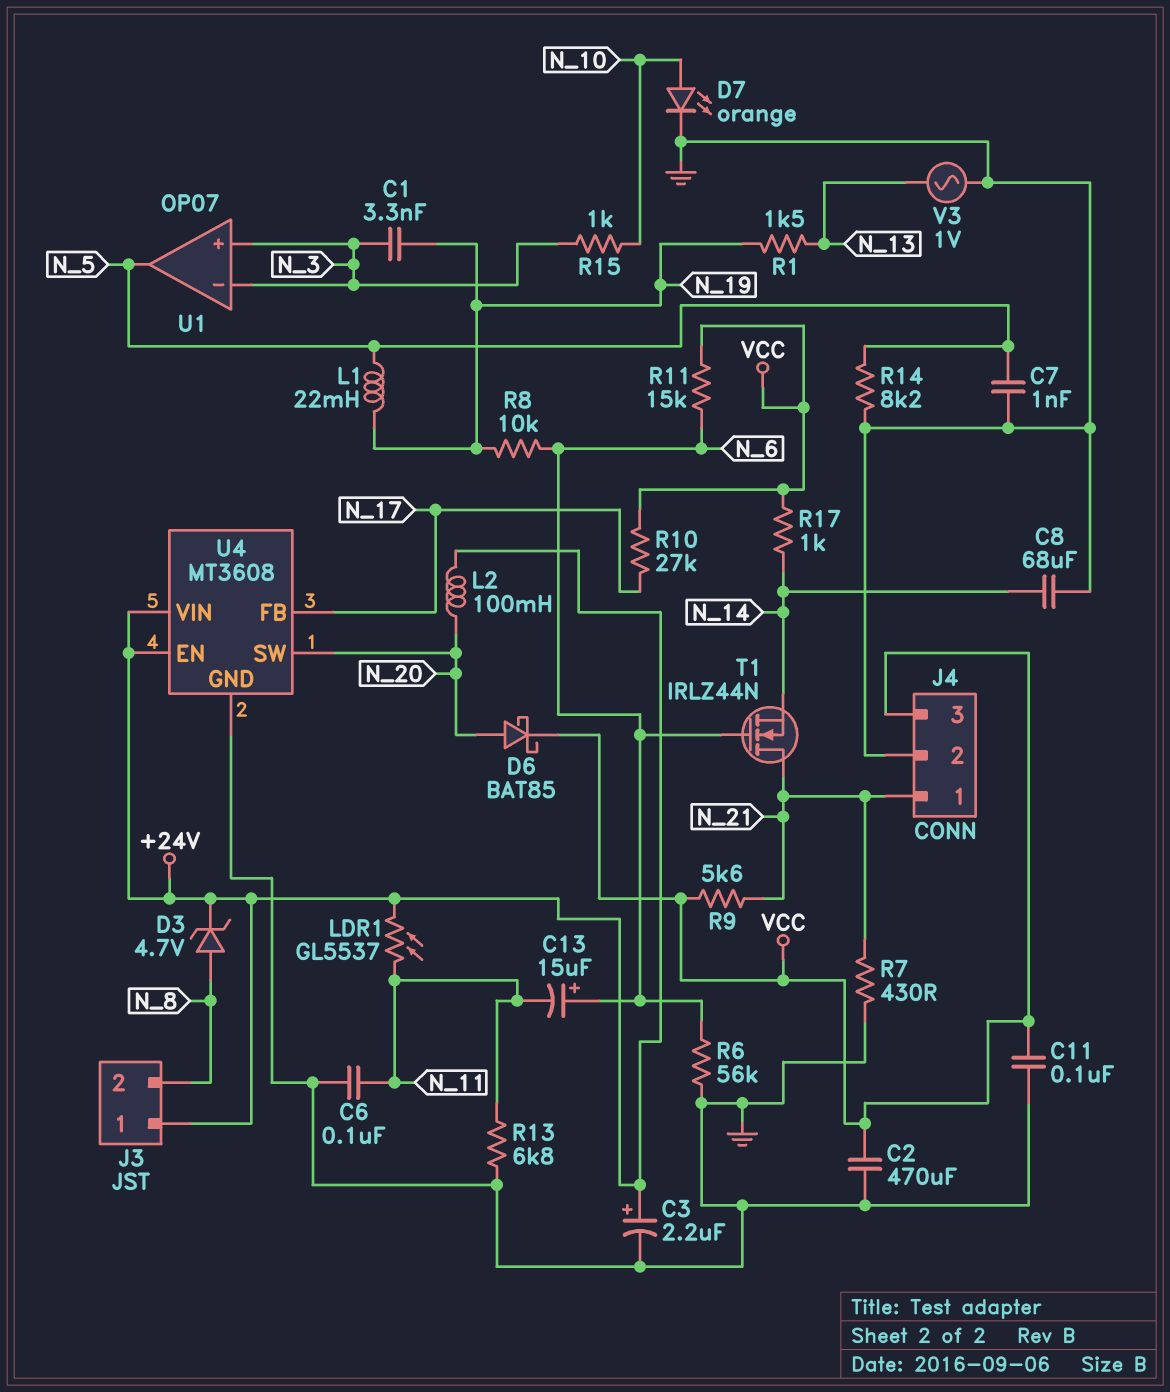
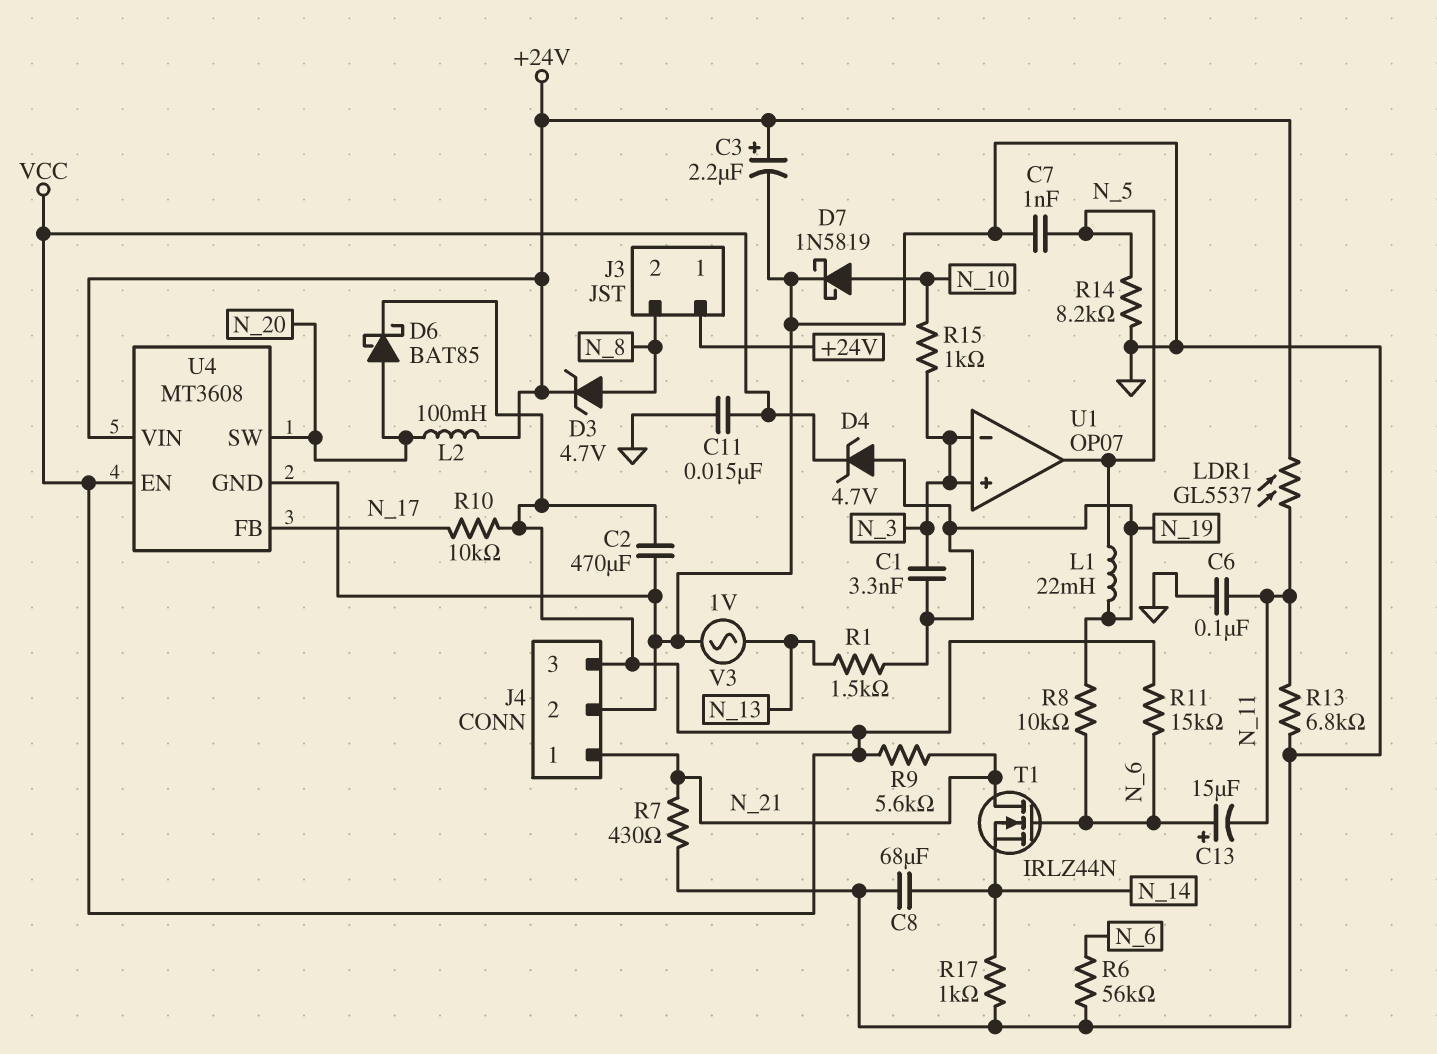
C11: 100nF (GND, VCC) -> 15nF (GND, VCC)
D4: none -> zener 4.7V (A N_19, K VCC)
D7: LED orange (A N_10, K GND) -> schottky 1N5819 (A N_10, K GND)
R10: 27k (N_17, VCC) -> 10k (N_17, VCC)
R17: 1k (N_14, VCC) -> 1k (GND, N_14)
U4 pin EN: +24V -> VCC

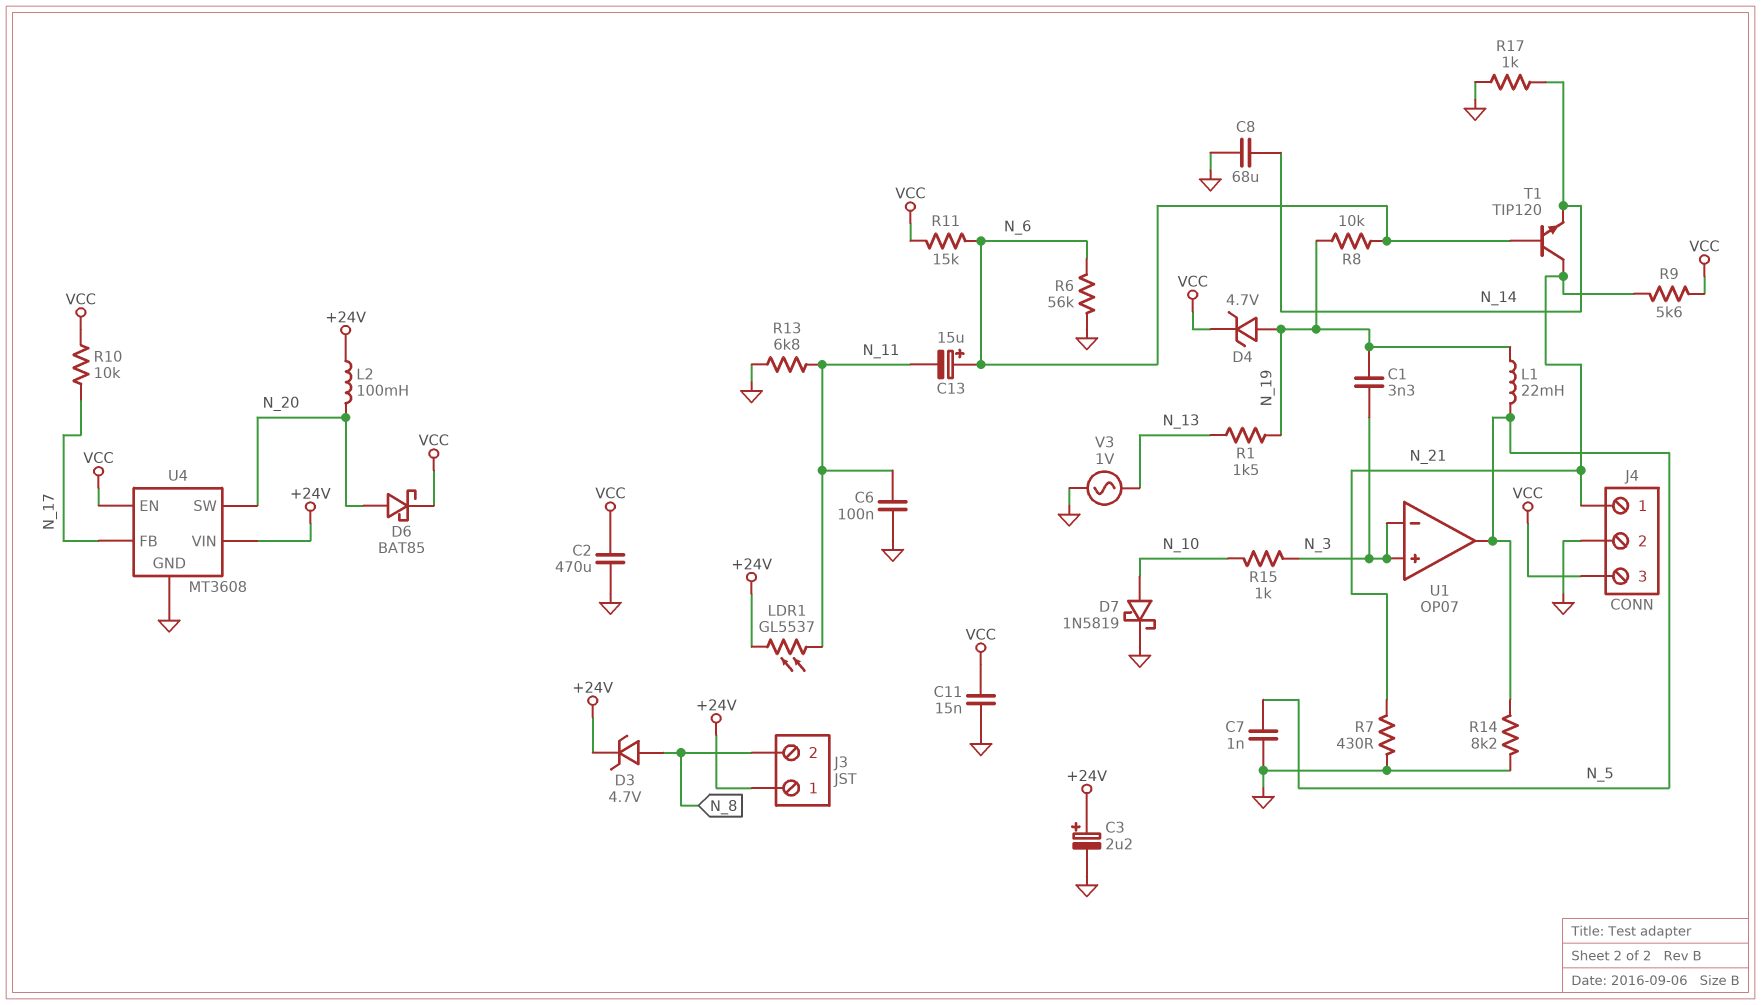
T1: NMOS IRLZ44N (G N_6, D N_21, S N_14) -> NPN TIP120 (B N_6, C N_21, E N_14)

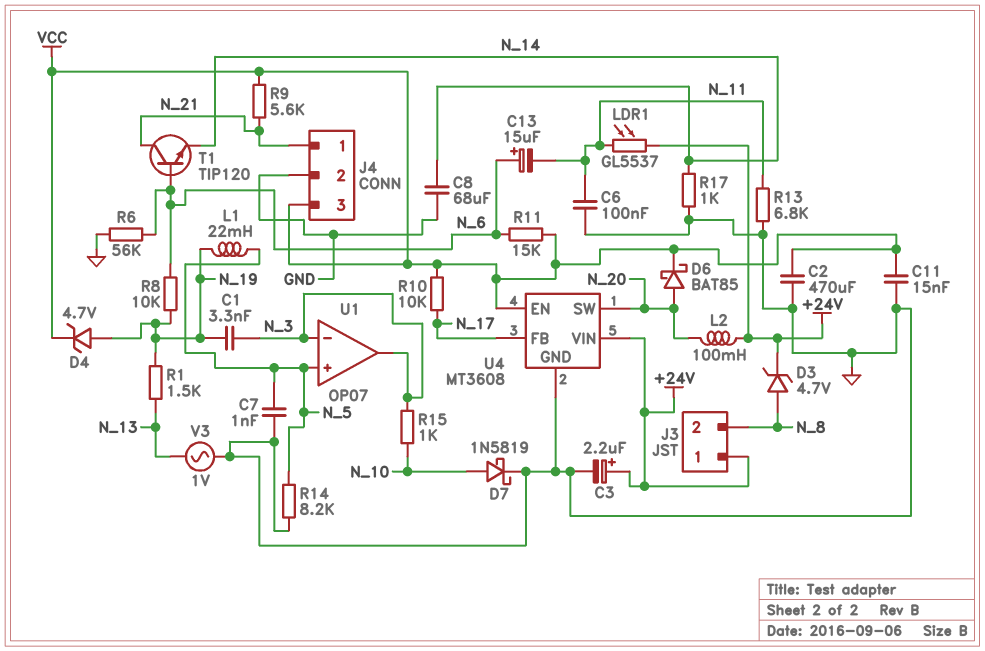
R7: 430 (GND, N_21) -> none
U1 pin in+: N_3 -> N_5
U1 pin out: N_5 -> N_3

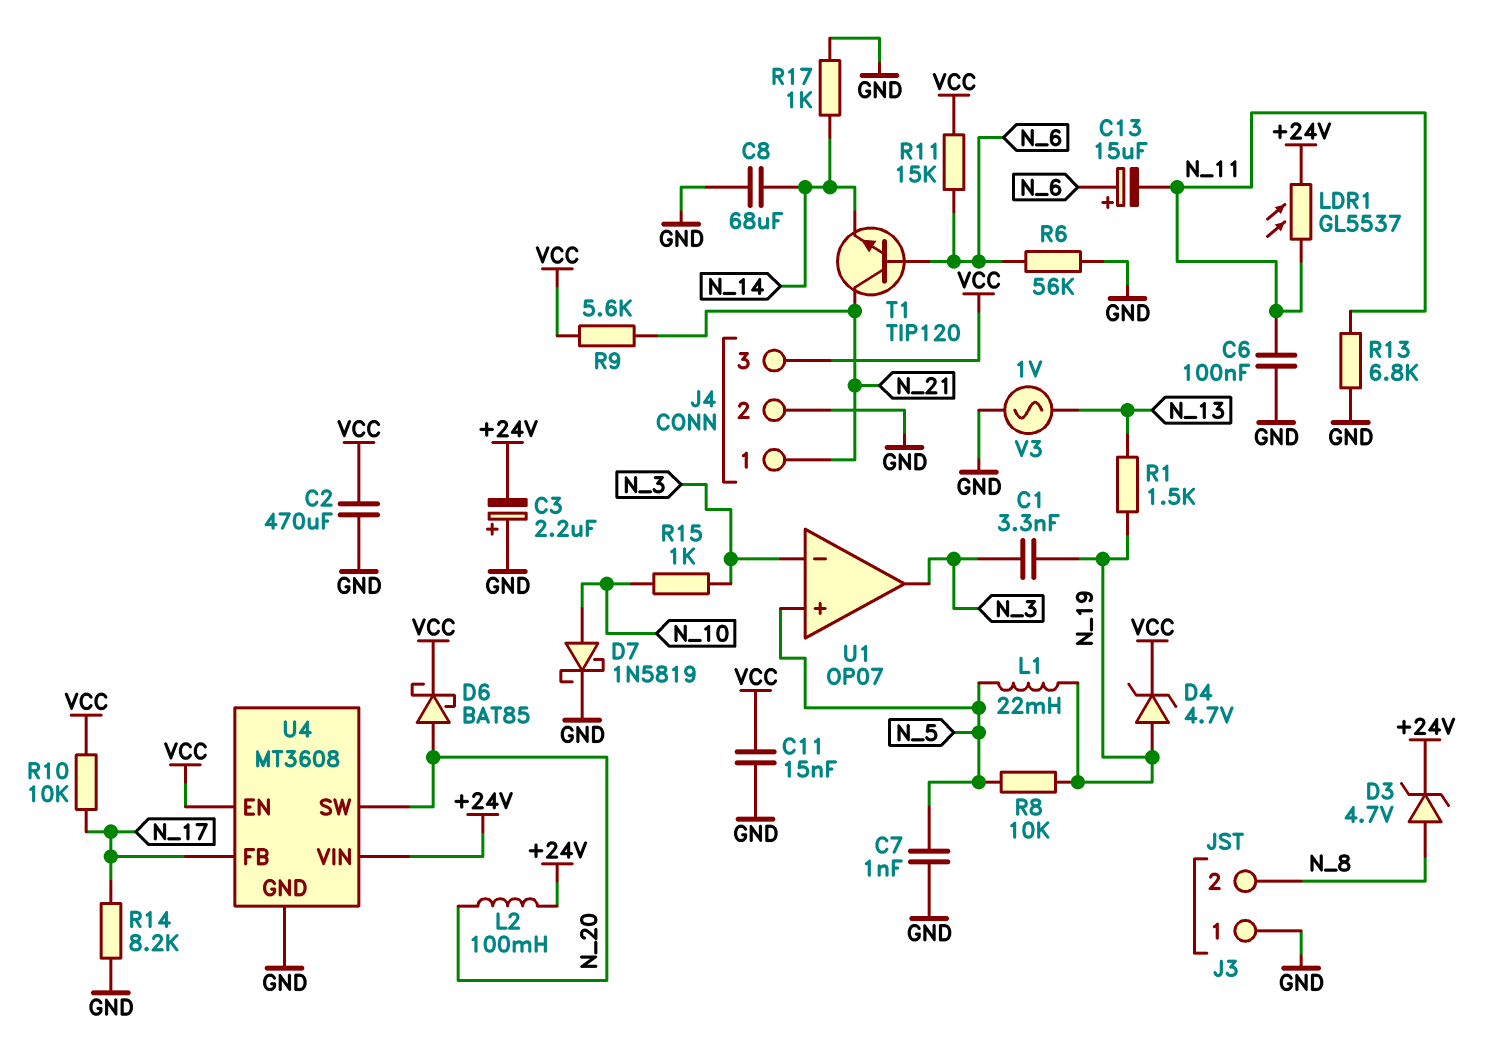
C3: 2.2uF (plus +24V, minus GND) -> 2.2uF (plus GND, minus +24V)
J3 pin 1: +24V -> GND
R8: 10k (N_6, N_19) -> 10k (N_5, N_19)
R14: 8.2k (GND, N_5) -> 8.2k (GND, N_17)

